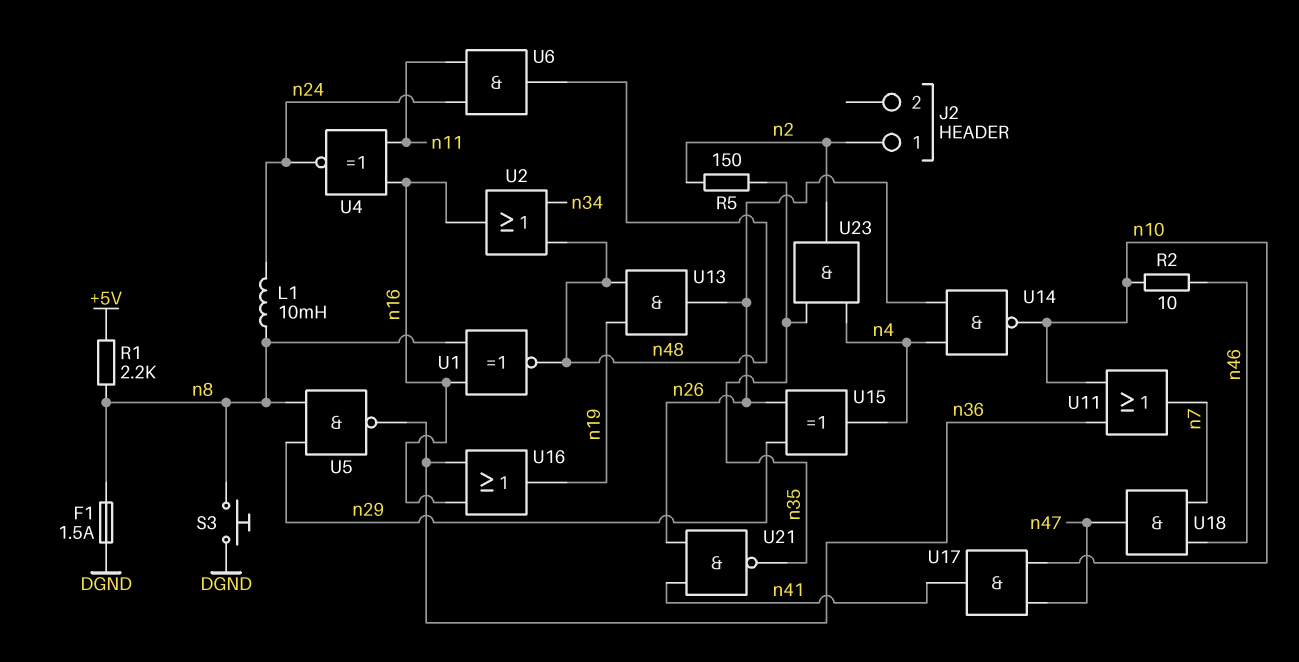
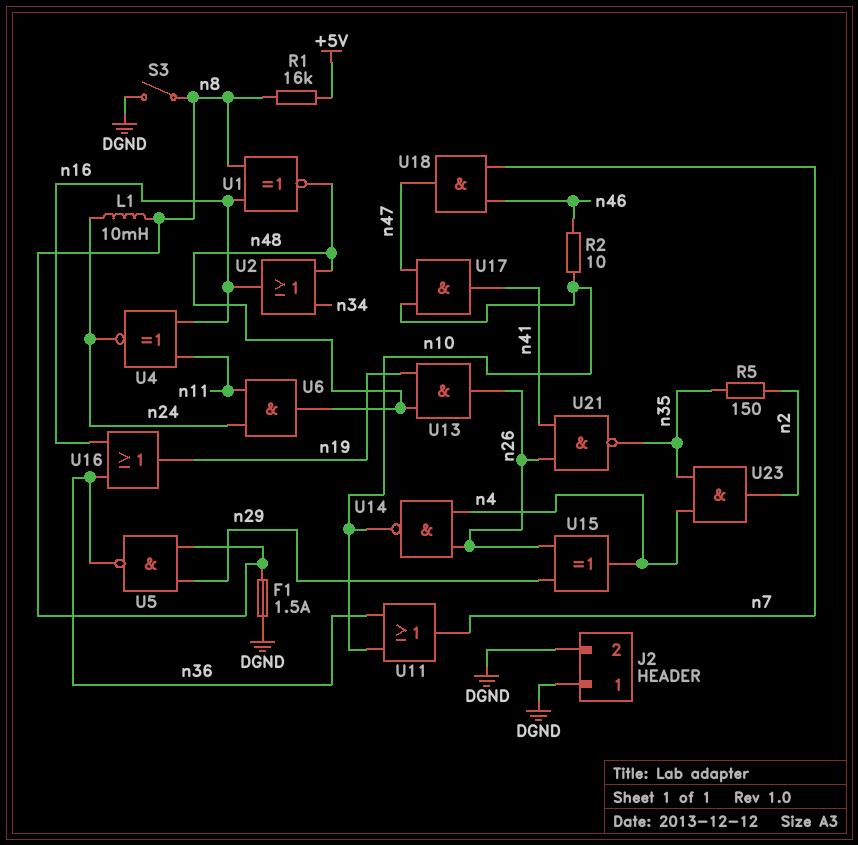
J2 pin 1: n2 -> DGND
J2 pin 2: none -> DGND
R1: 2.2k (+5V, n8) -> 16k (+5V, n8)
S3: button (DGND, n8) -> switch (DGND, n8)

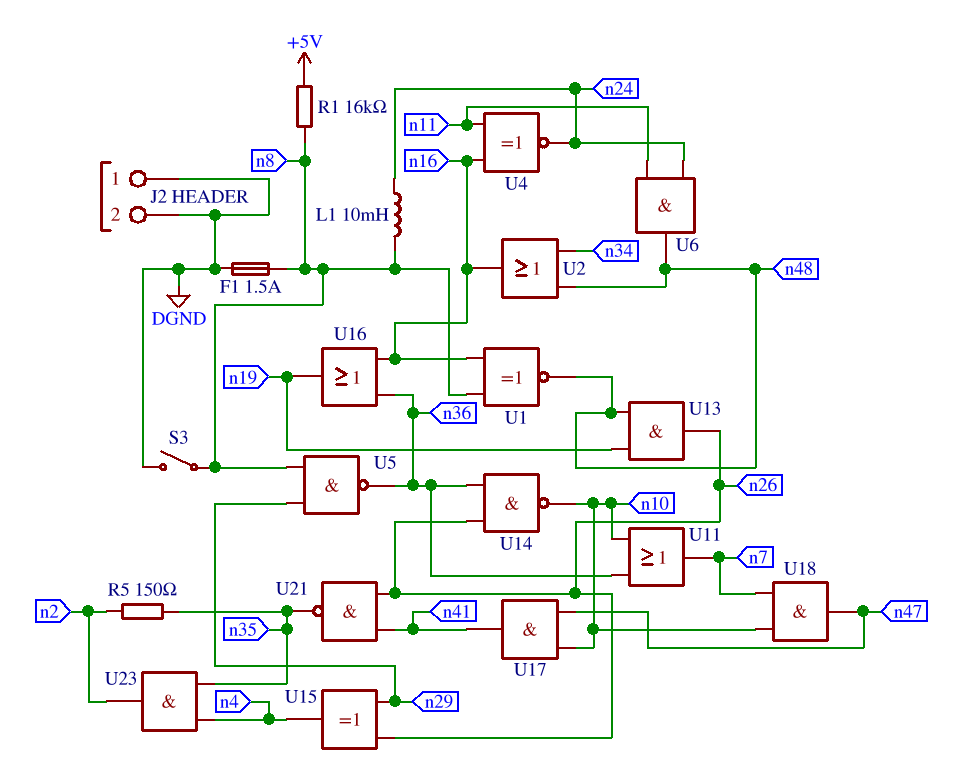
R2: 10 (n10, n46) -> none
U14: NAND (in n4, in n26, out n10) -> NAND (in n26, in n36, out n10)
U18: AND (in n7, in n46, out n47) -> AND (in n7, in n10, out n47)

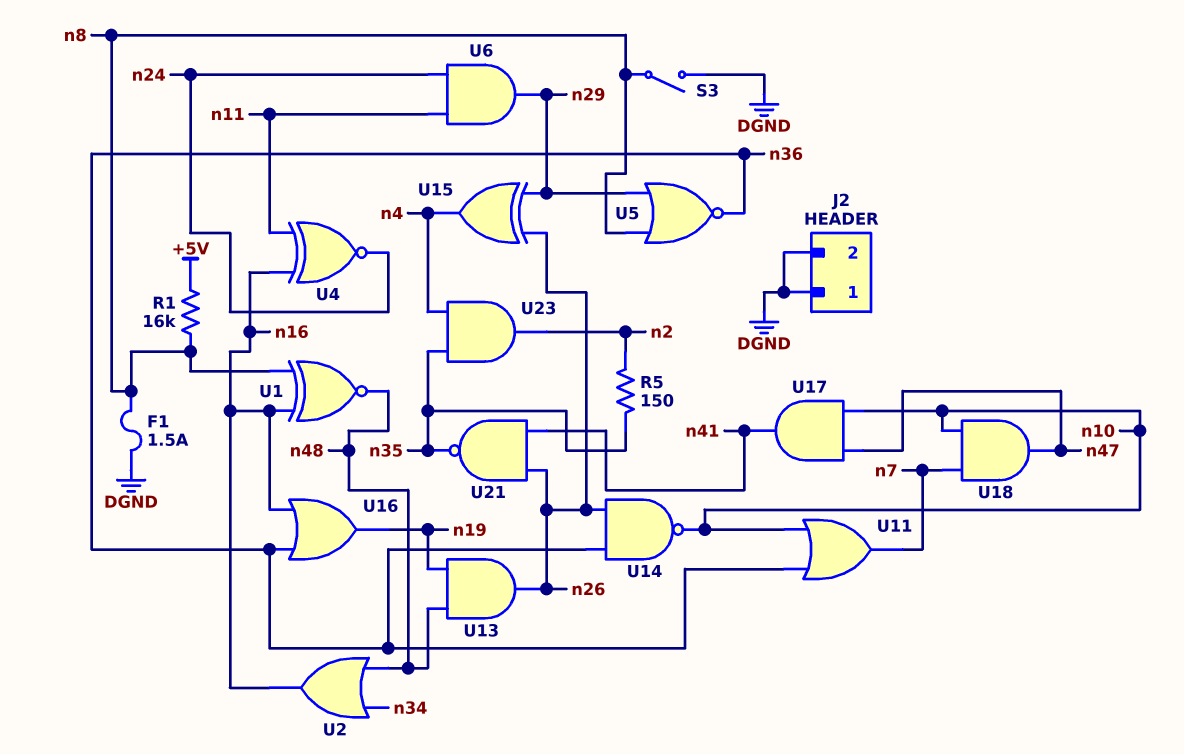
L1: 10mH (n8, n24) -> none
U5: NAND (in n8, in n29, out n36) -> NOR (in n8, in n29, out n36)
U6: AND (in n11, in n24, out n48) -> AND (in n11, in n24, out n29)

